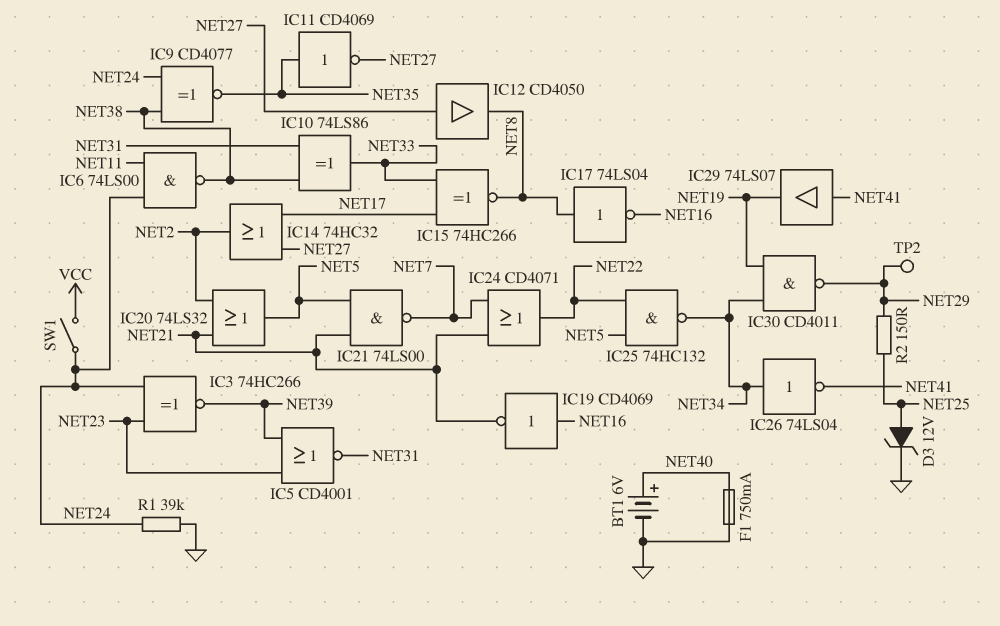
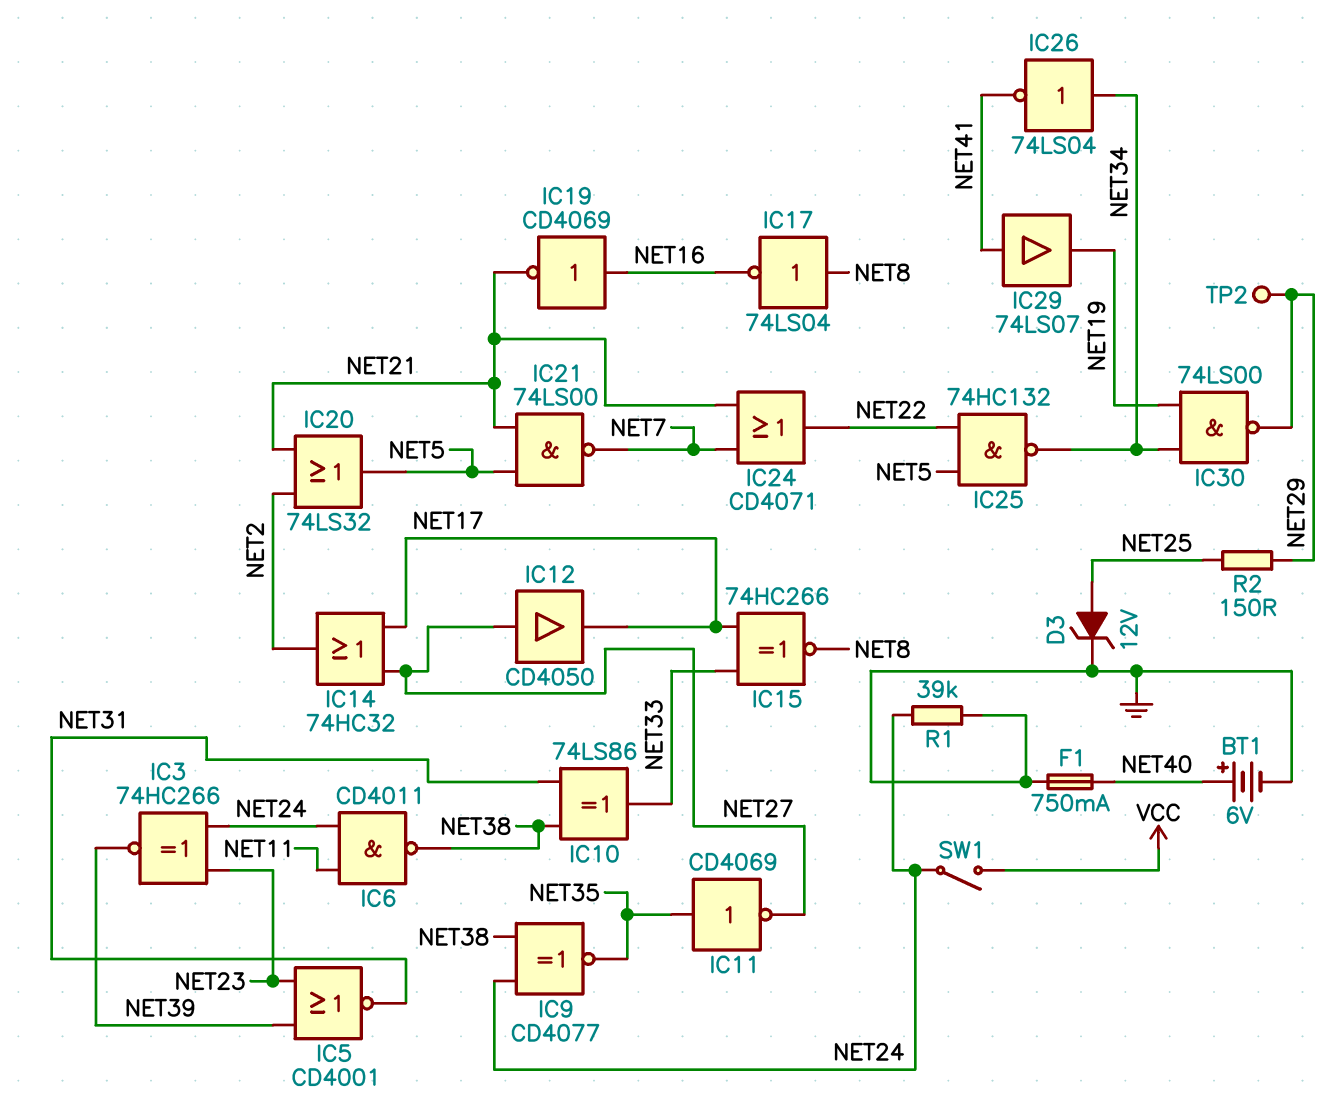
IC6: NAND 74LS00 (in NET11, in NET24, out NET38) -> NAND CD4011 (in NET11, in NET24, out NET38)
IC12: buffer CD4050 (in NET27, out NET8) -> buffer CD4050 (in NET27, out NET17)
IC30: NAND CD4011 (in NET19, in NET34, out NET29) -> NAND 74LS00 (in NET19, in NET34, out NET29)

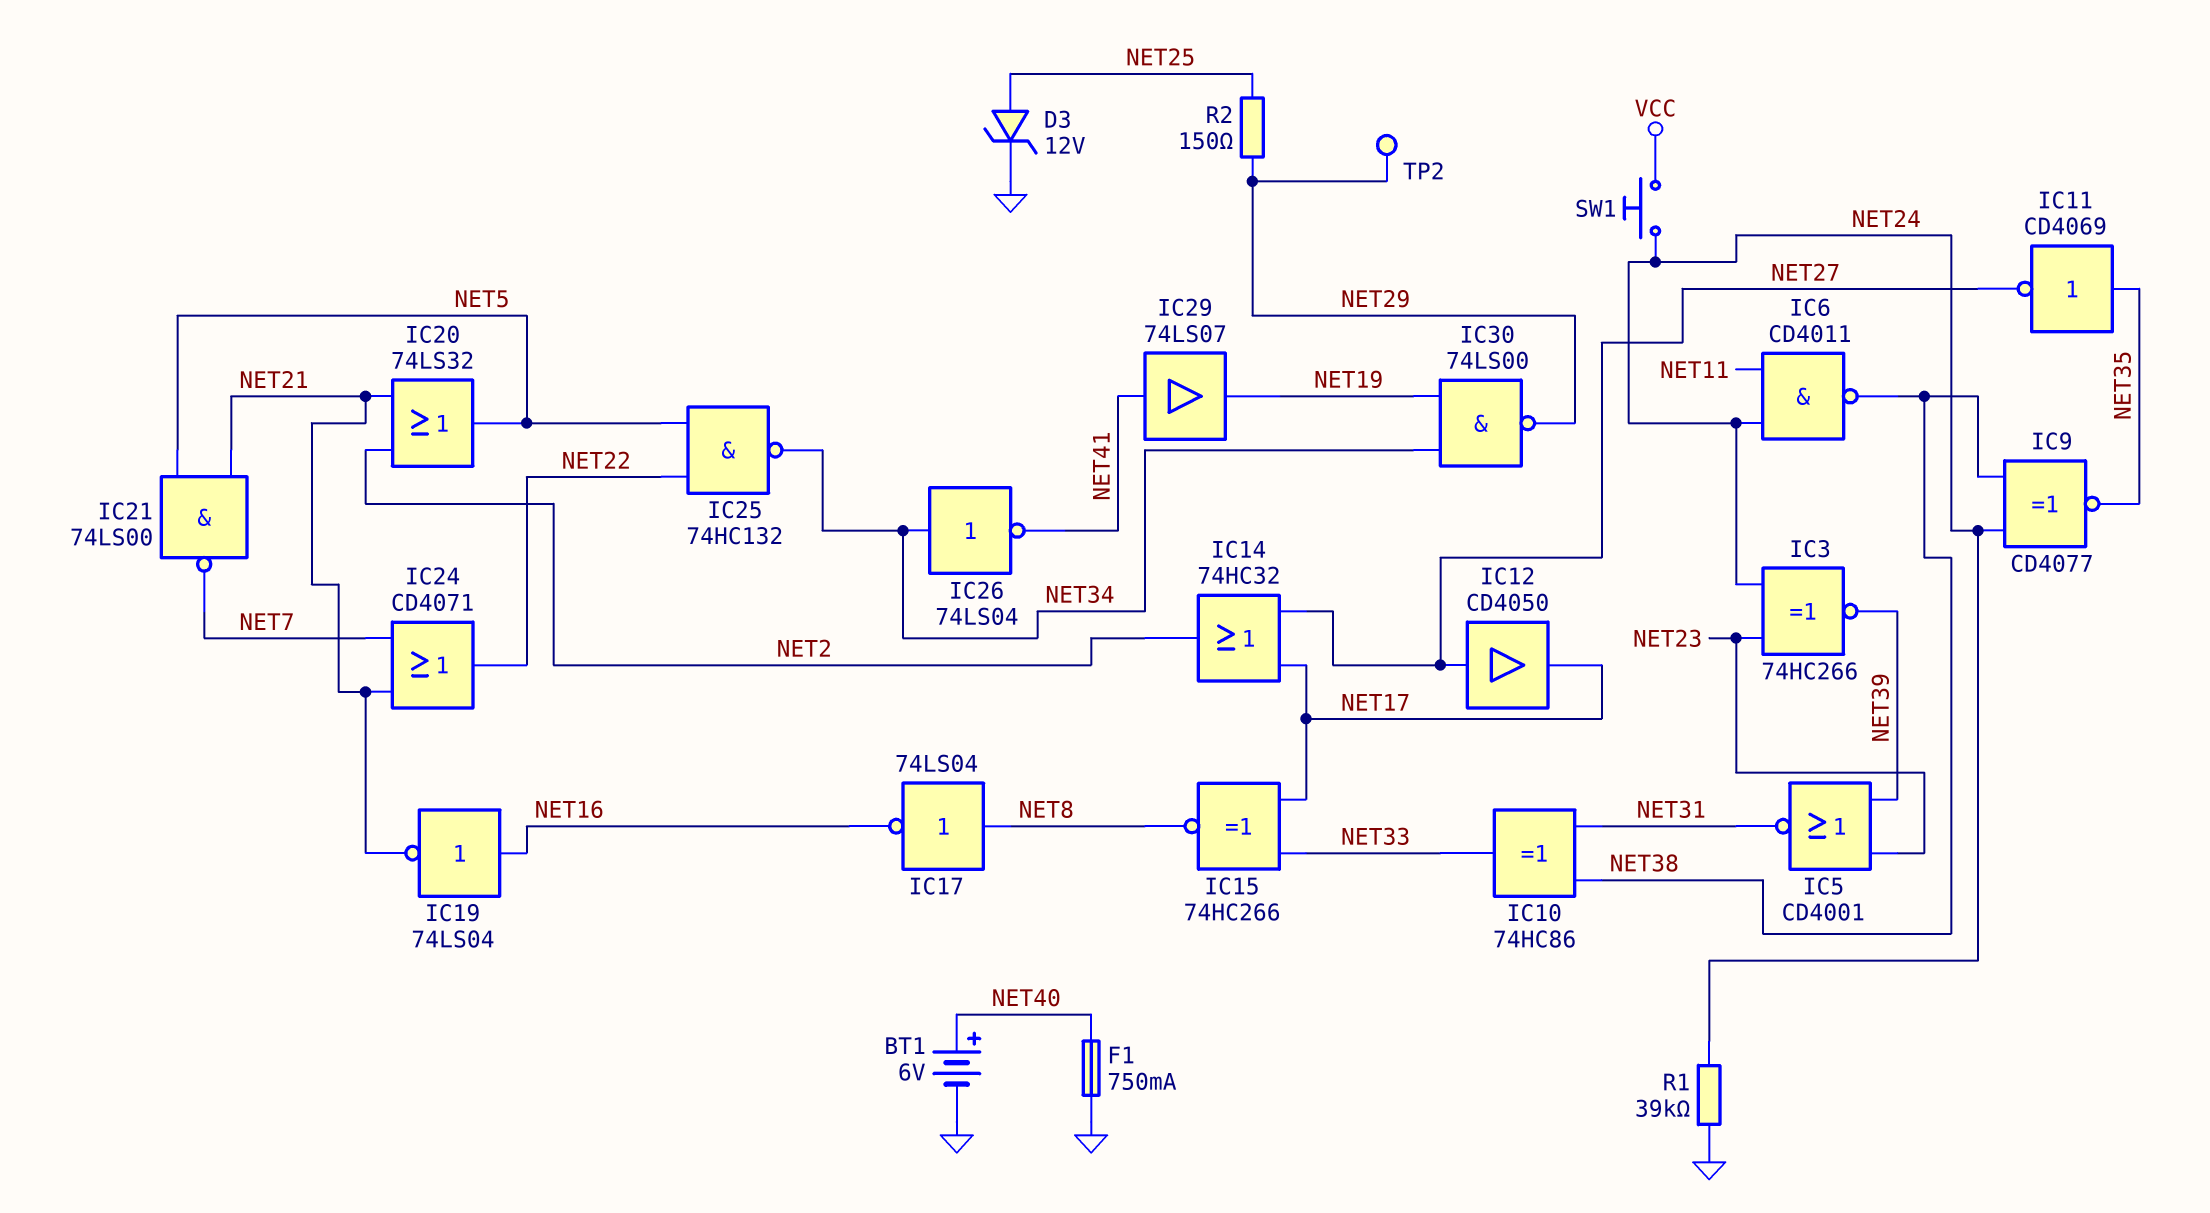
IC10: XOR 74LS86 (in NET31, in NET38, out NET33) -> XOR 74HC86 (in NET31, in NET38, out NET33)
IC19: NOT CD4069 (in NET16, out NET21) -> NOT 74LS04 (in NET16, out NET21)
SW1: switch (NET24, VCC) -> button (NET24, VCC)

